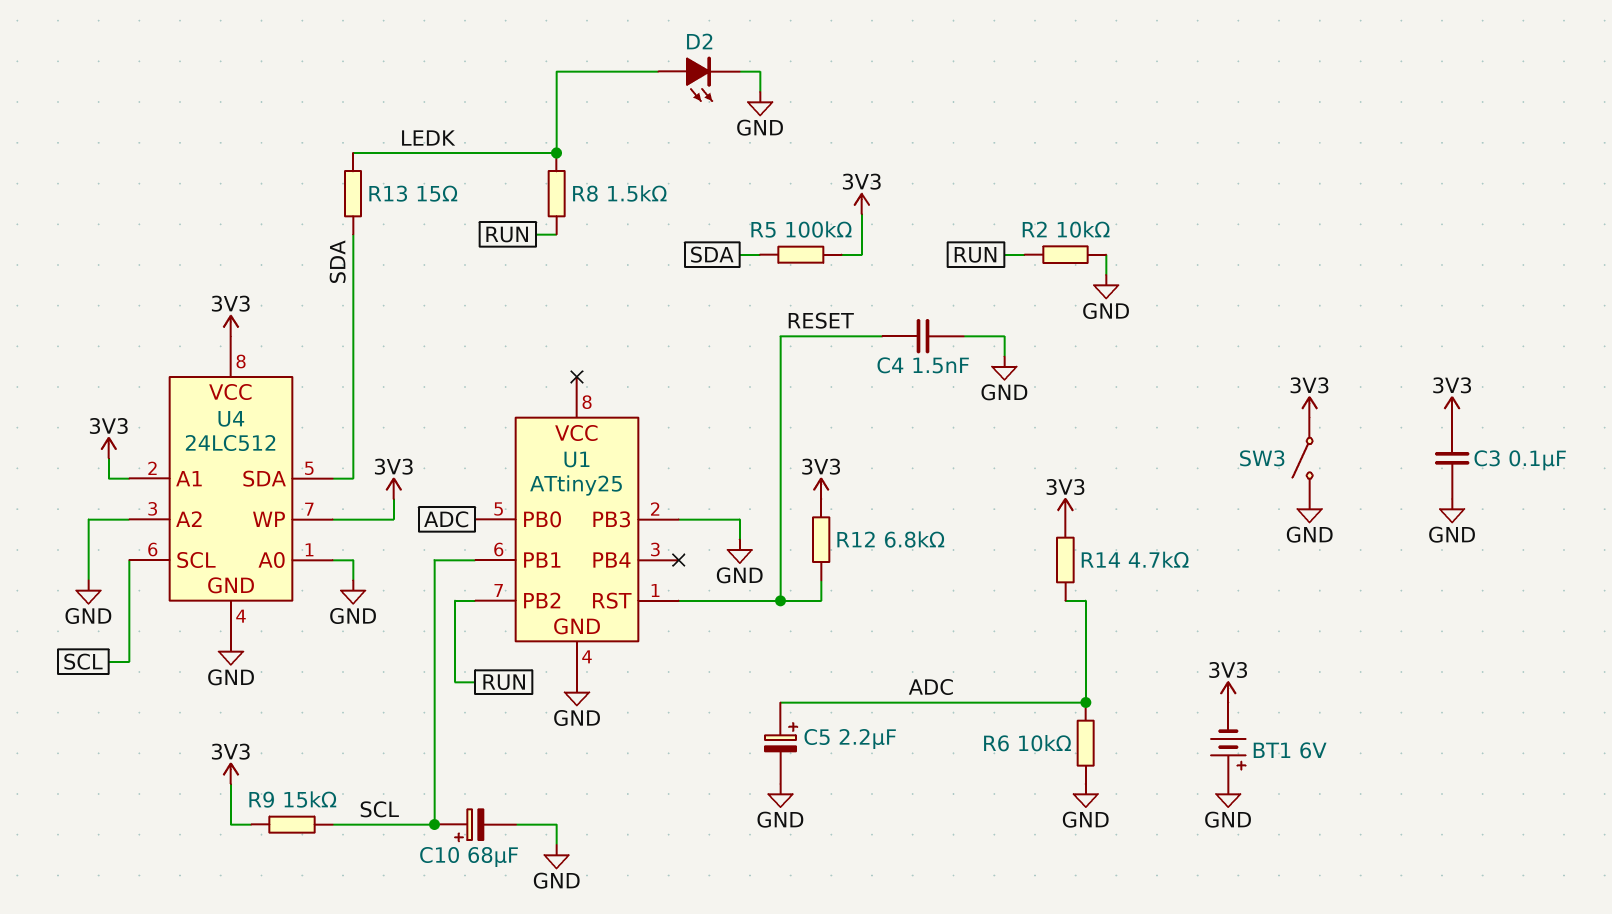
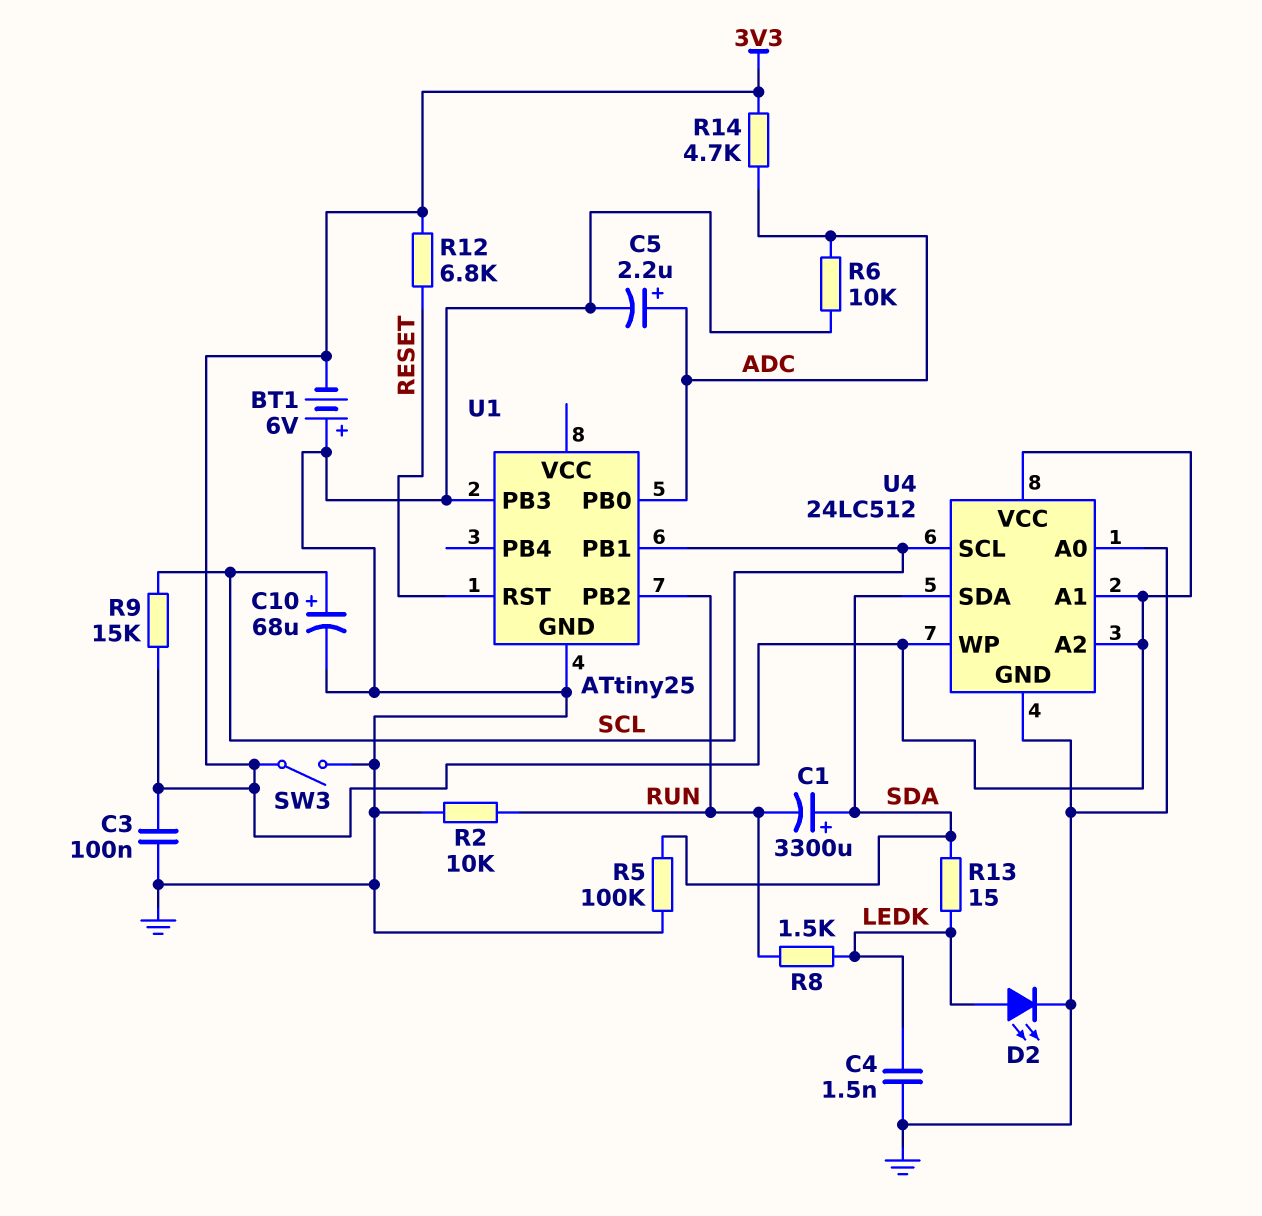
C1: none -> 3300uF (plus SDA, minus RUN)
C4: 1.5nF (GND, RESET) -> 1.5nF (GND, LEDK)
R5: 100k (3V3, SDA) -> 100k (GND, SDA)
U4 pin A2: GND -> 3V3

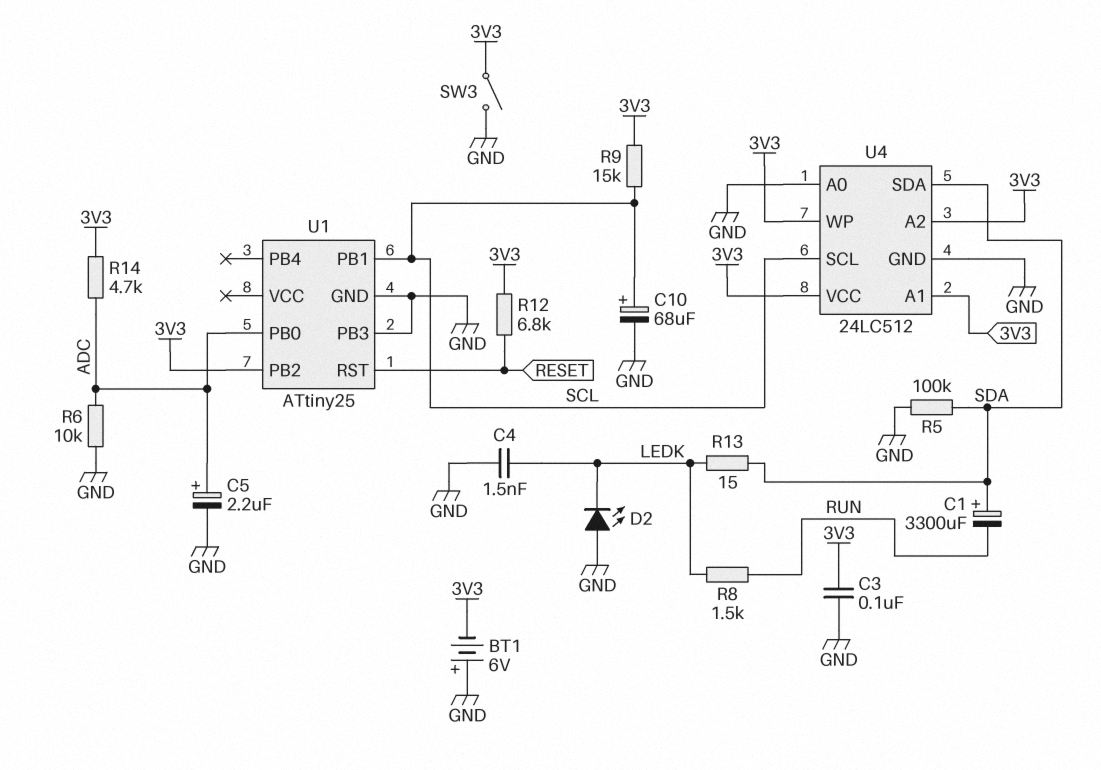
D2: LED (A LEDK, K GND) -> LED (A GND, K LEDK)
R2: 10k (GND, RUN) -> none
U1 pin PB2: RUN -> 3V3

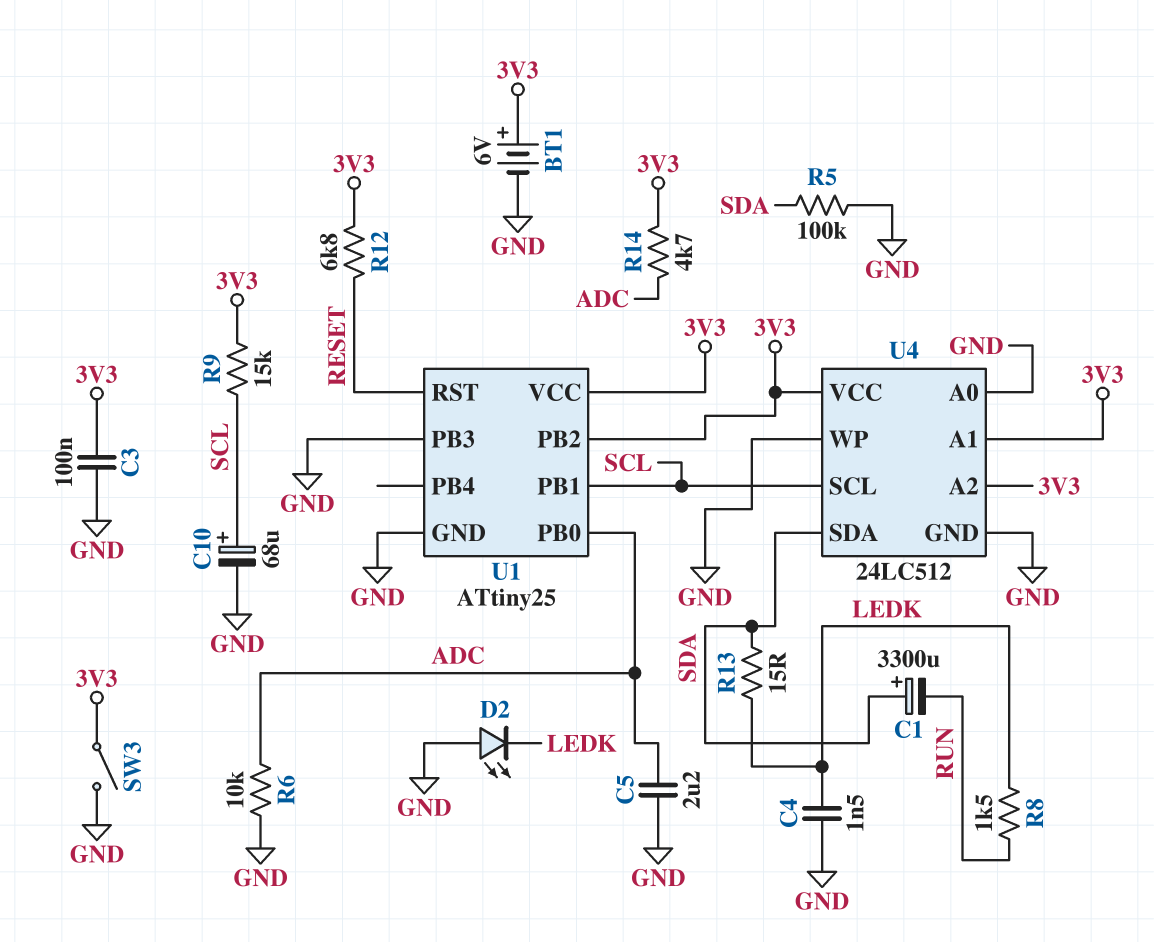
BT1: 6V (plus GND, minus 3V3) -> 6V (plus 3V3, minus GND)
C5: 2.2uF (plus ADC, minus GND) -> 2.2uF (ADC, GND)
U1 pin VCC: none -> 3V3
U4 pin WP: 3V3 -> GND

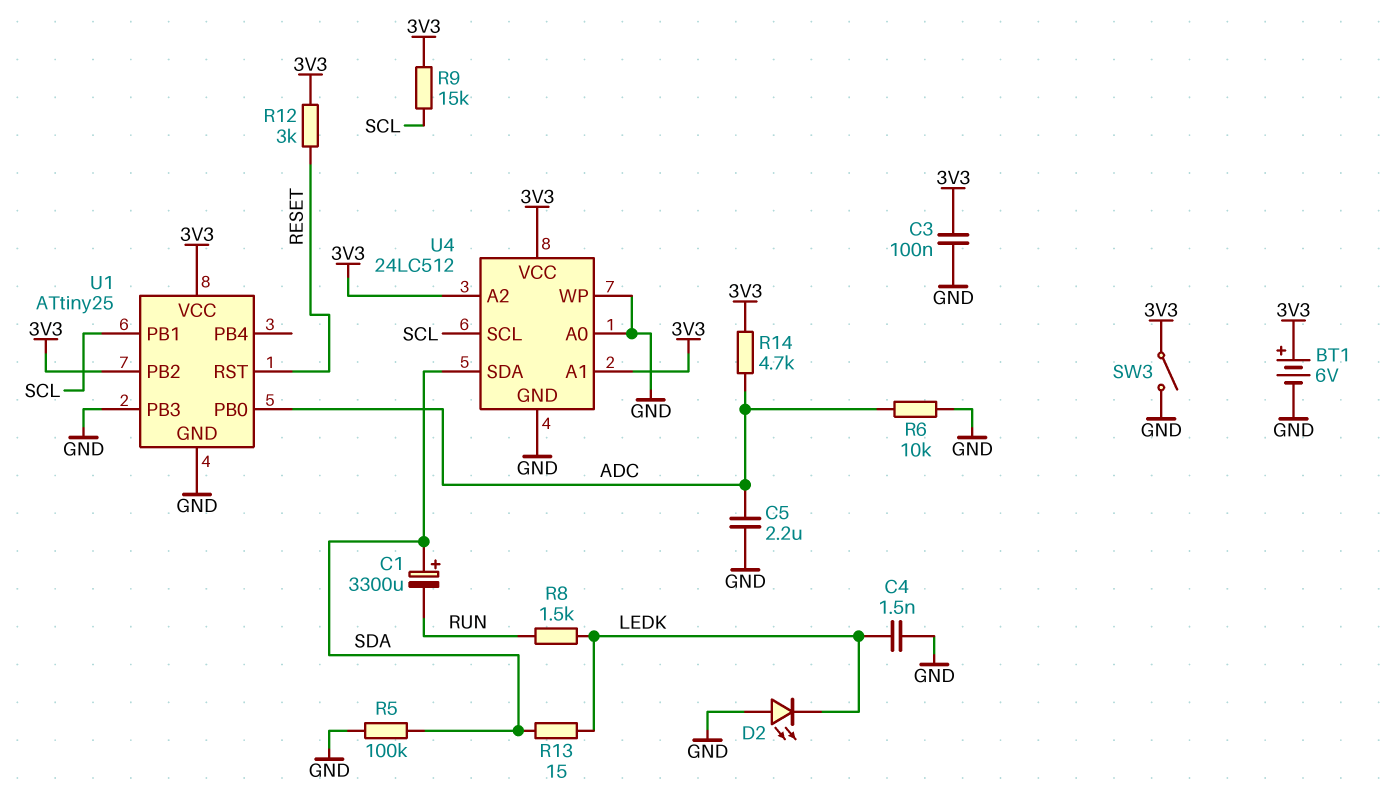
C10: 68uF (plus SCL, minus GND) -> none
R12: 6.8k (3V3, RESET) -> 3k (3V3, RESET)

